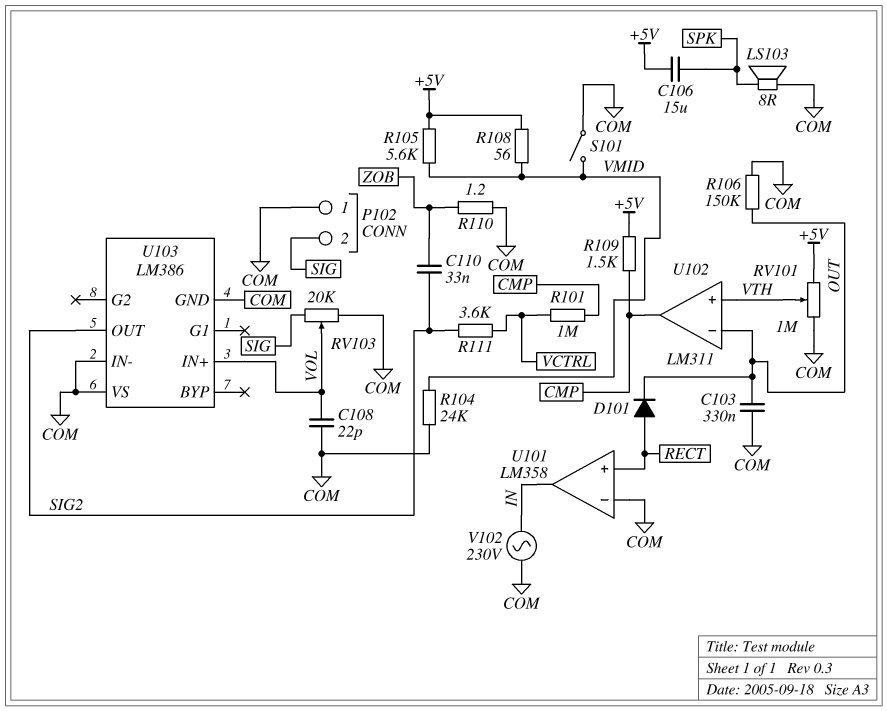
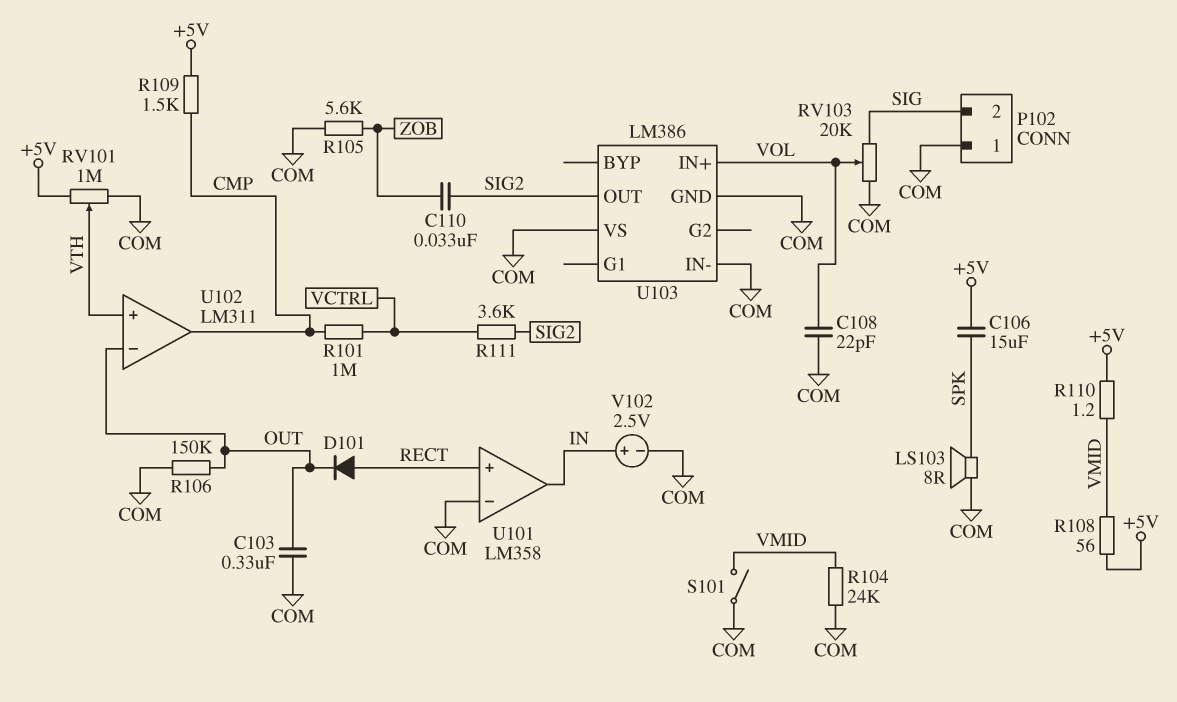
R105: 5.6k (+5V, VMID) -> 5.6k (COM, ZOB)
R110: 1.2 (COM, ZOB) -> 1.2 (+5V, VMID)
V102: AC 230V (COM, IN) -> 2.5V (plus IN, minus COM)

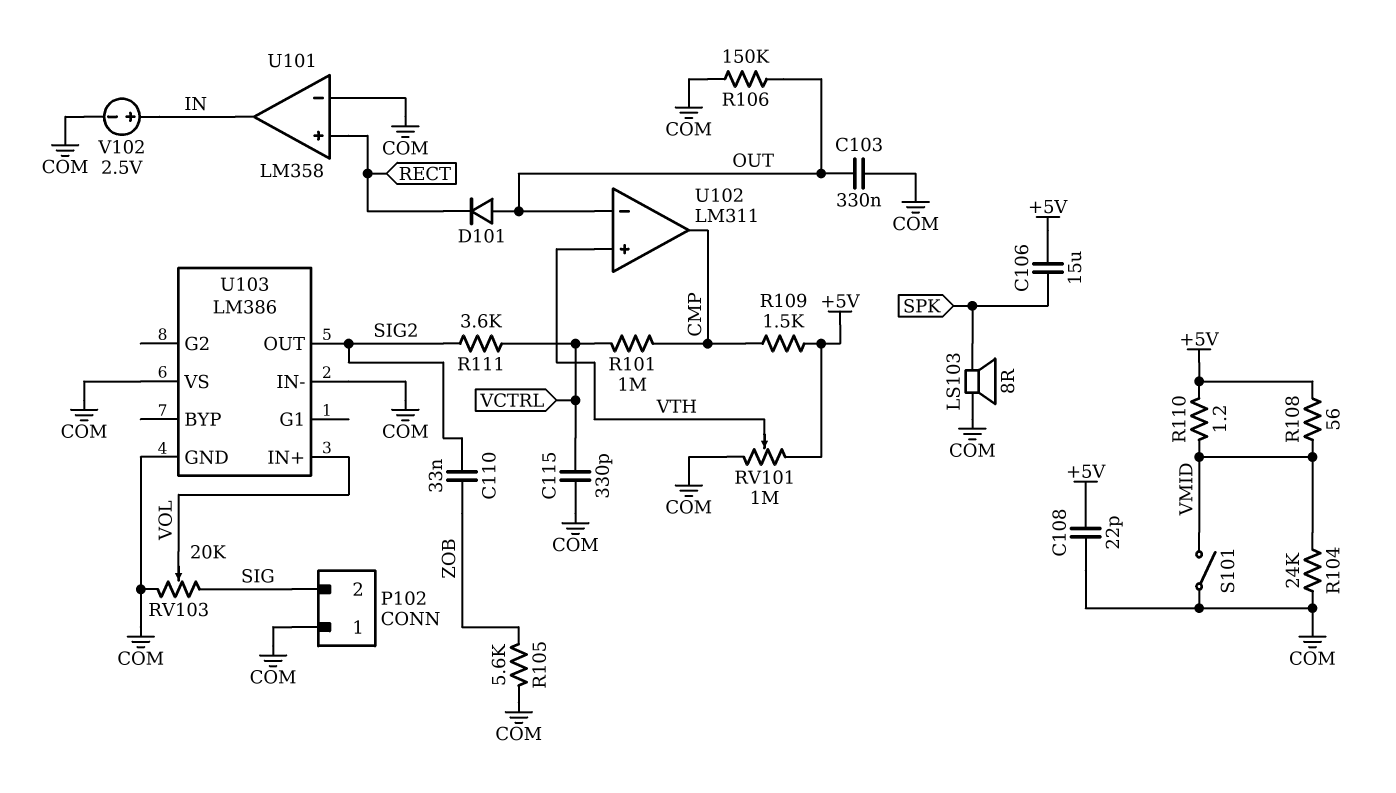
C108: 22pF (COM, VOL) -> 22pF (+5V, COM)
C115: none -> 330pF (COM, VCTRL)
D101: diode (A RECT, K OUT) -> diode (A OUT, K RECT)

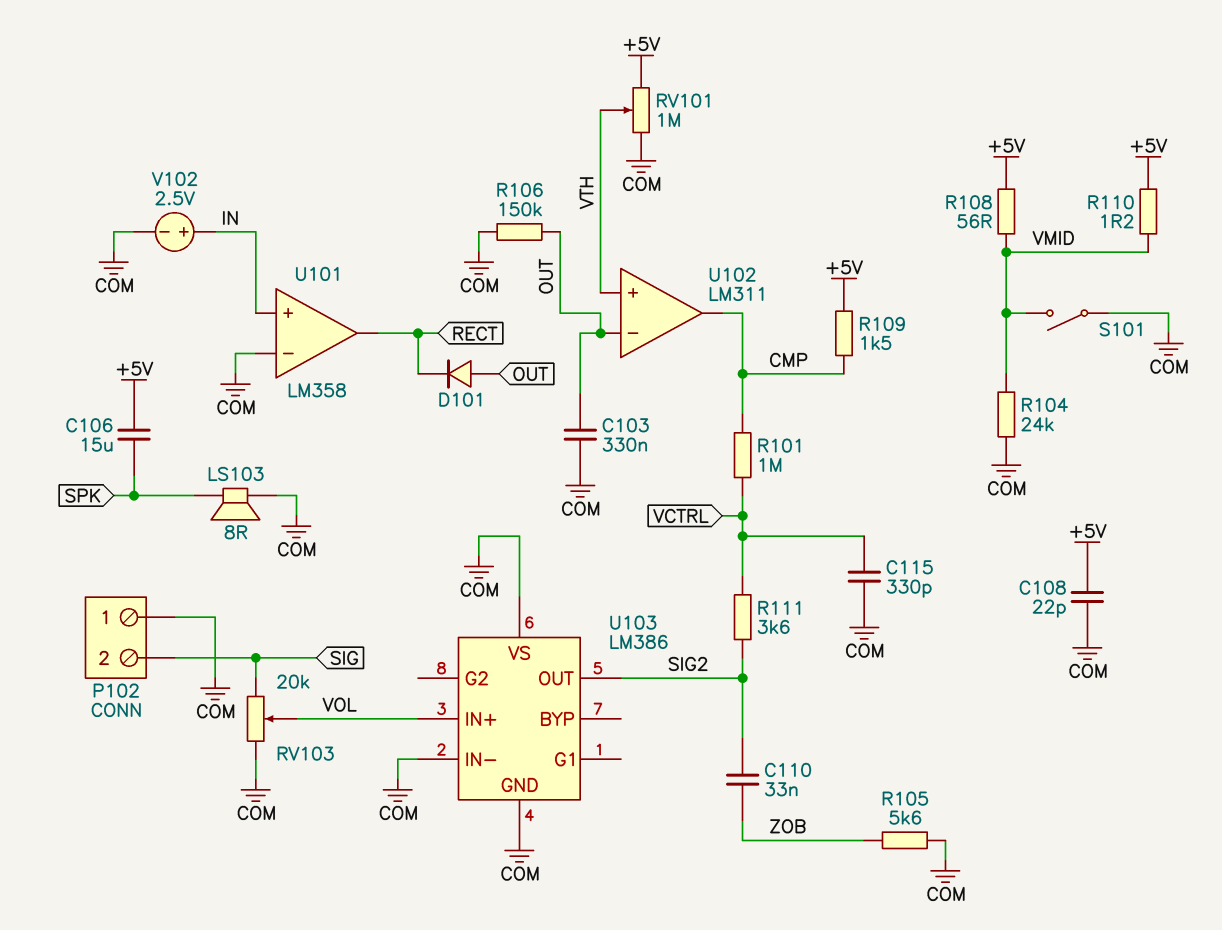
U101 pin in+: RECT -> IN
U101 pin out: IN -> RECT

